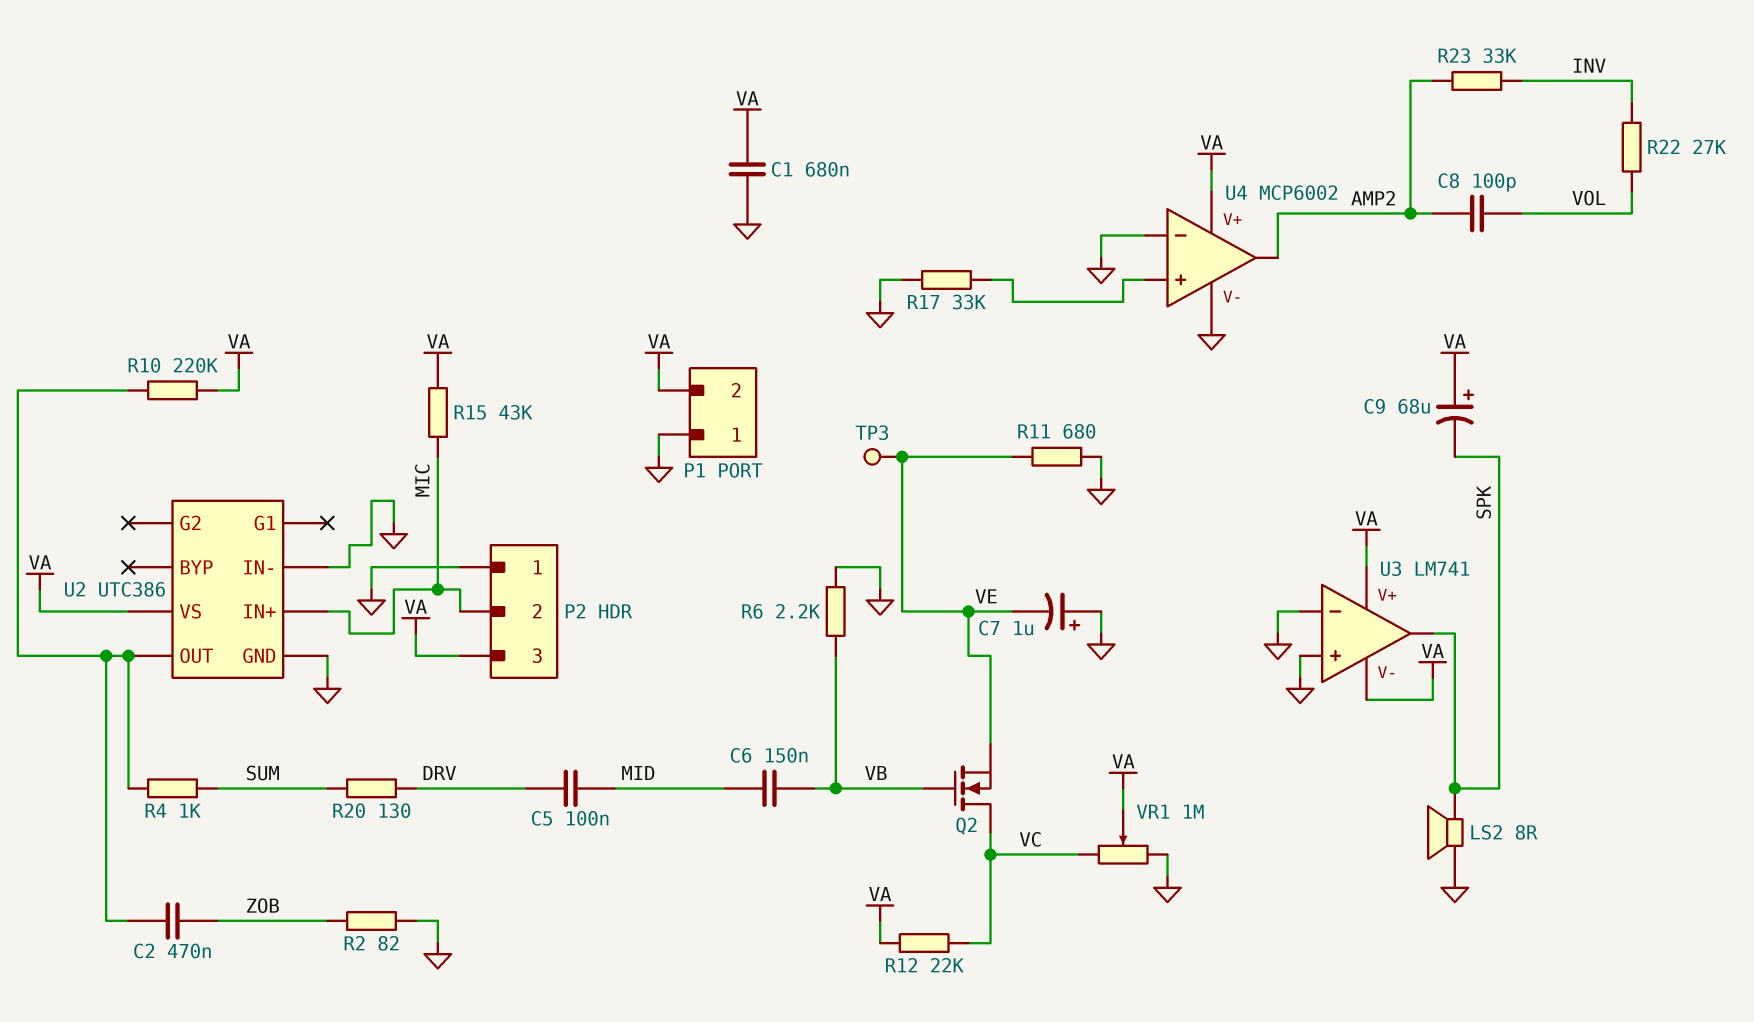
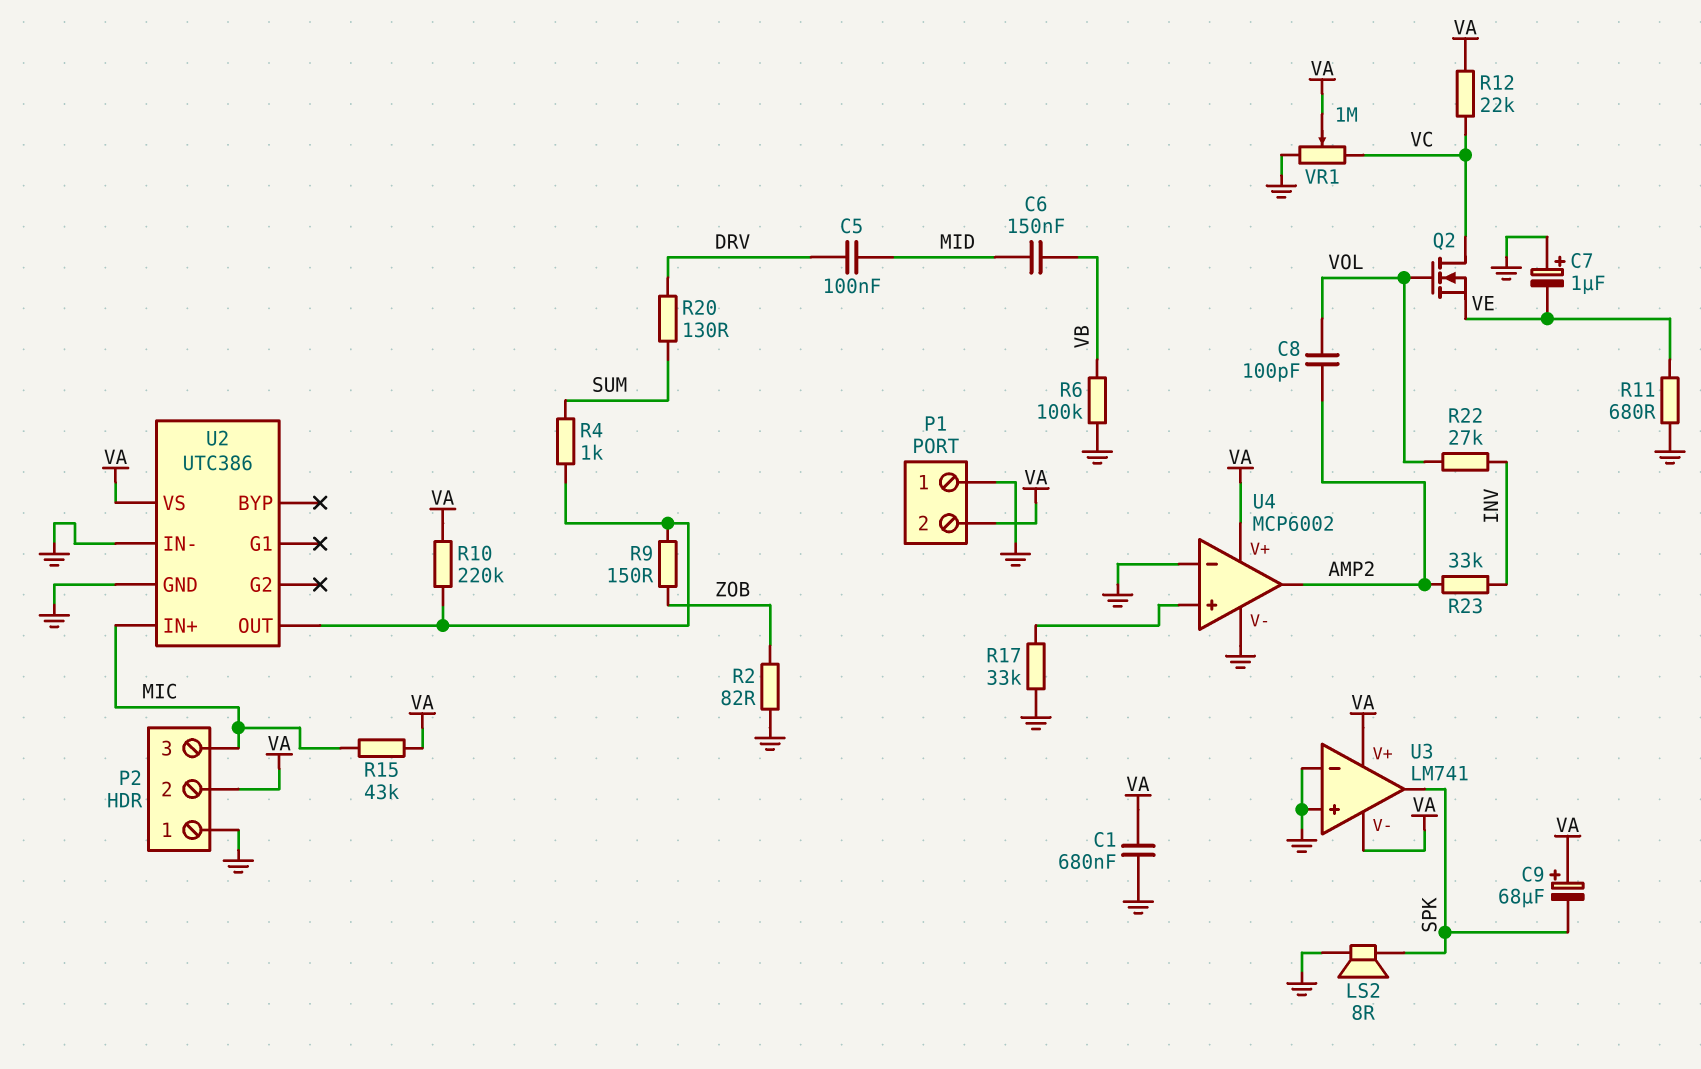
C2: 470nF (U2/OUT, ZOB) -> none
P2 pin 2: MIC -> VA
P2 pin 3: VA -> MIC
Q2: NMOS (G VB, D VC, S VE) -> NMOS (G VOL, D VC, S VE)
R6: 2.2k (GND, VB) -> 100k (GND, VB)
R9: none -> 150 (U2/OUT, ZOB)
TP3: test point (VE) -> none

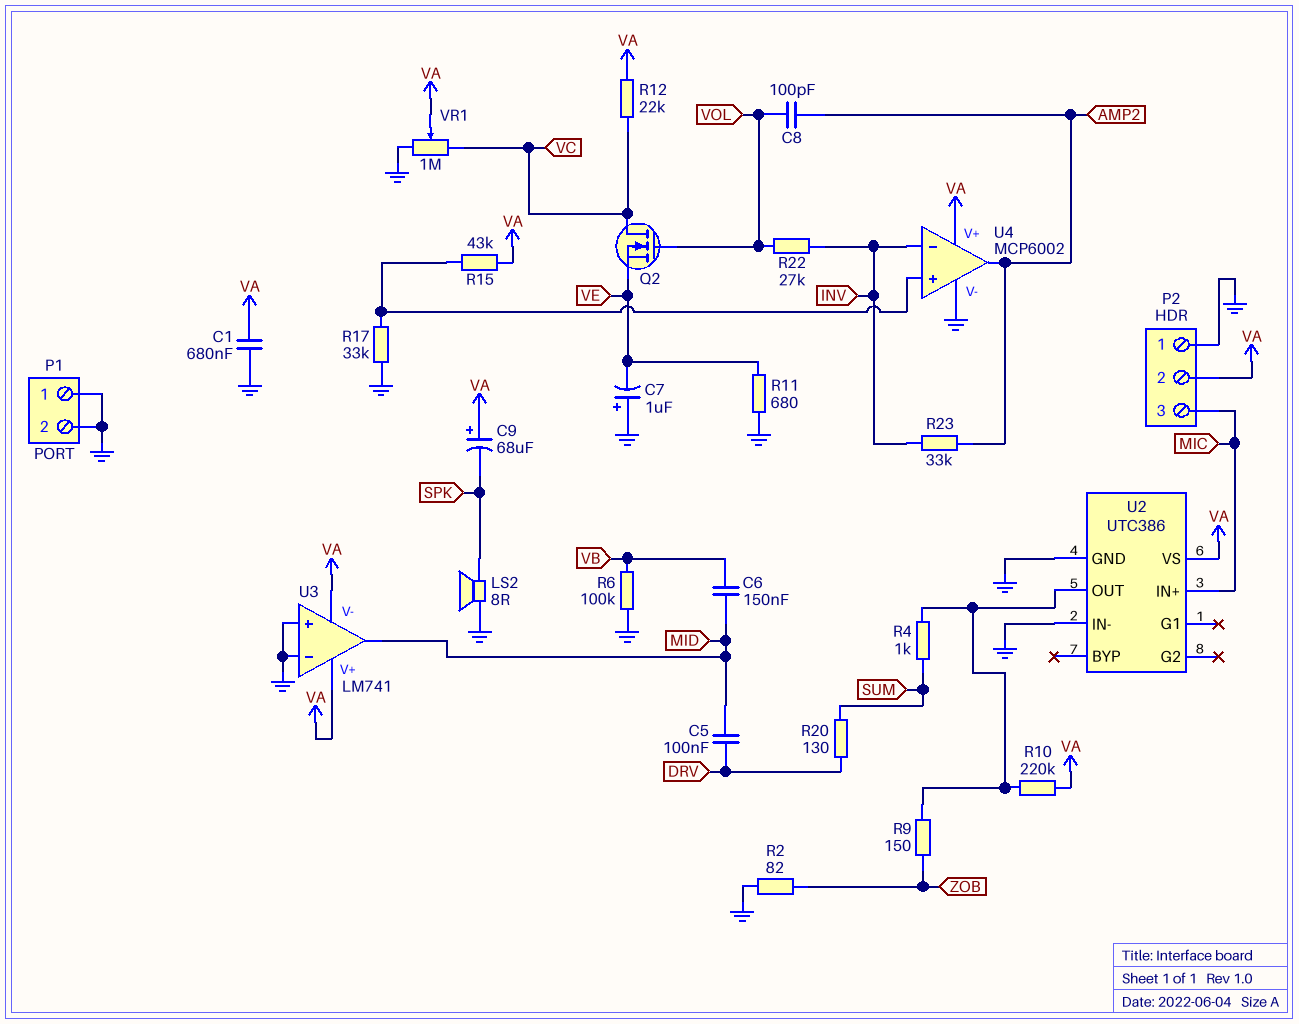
P1 pin 2: VA -> GND
R15: 43k (MIC, VA) -> 43k (U4/in+, VA)
U3 pin out: SPK -> MID
U4 pin in-: GND -> INV

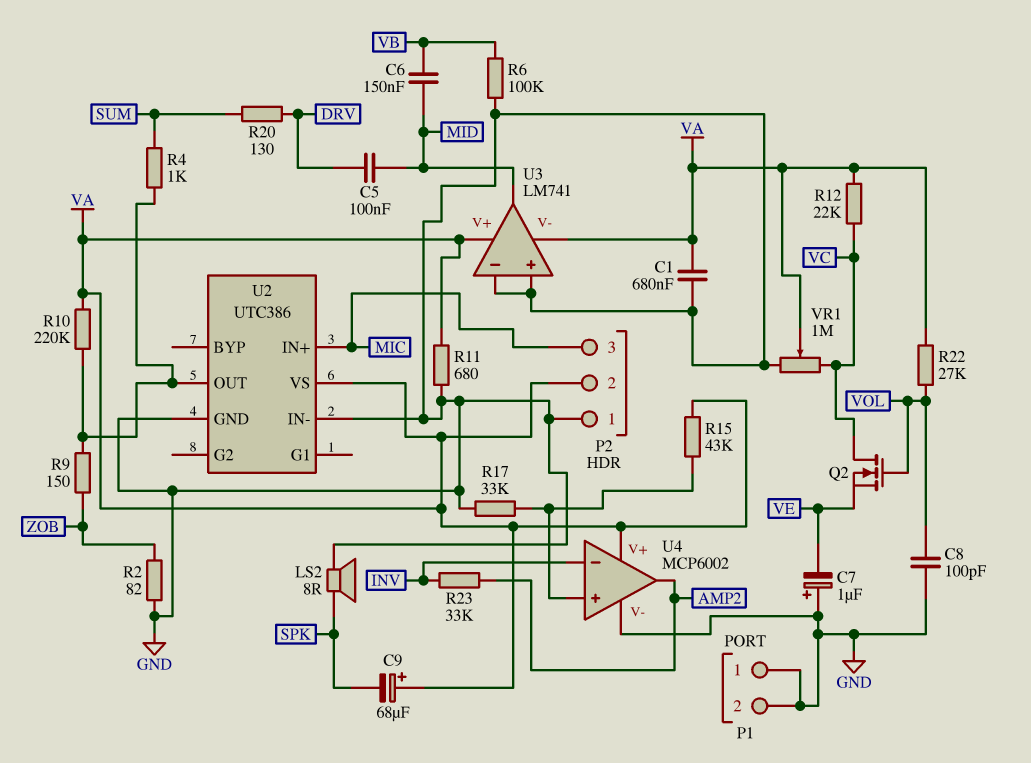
C8: 100pF (AMP2, VOL) -> 100pF (GND, VOL)
R11: 680 (GND, VE) -> 680 (GND, VA)
R22: 27k (INV, VOL) -> 27k (VA, VOL)

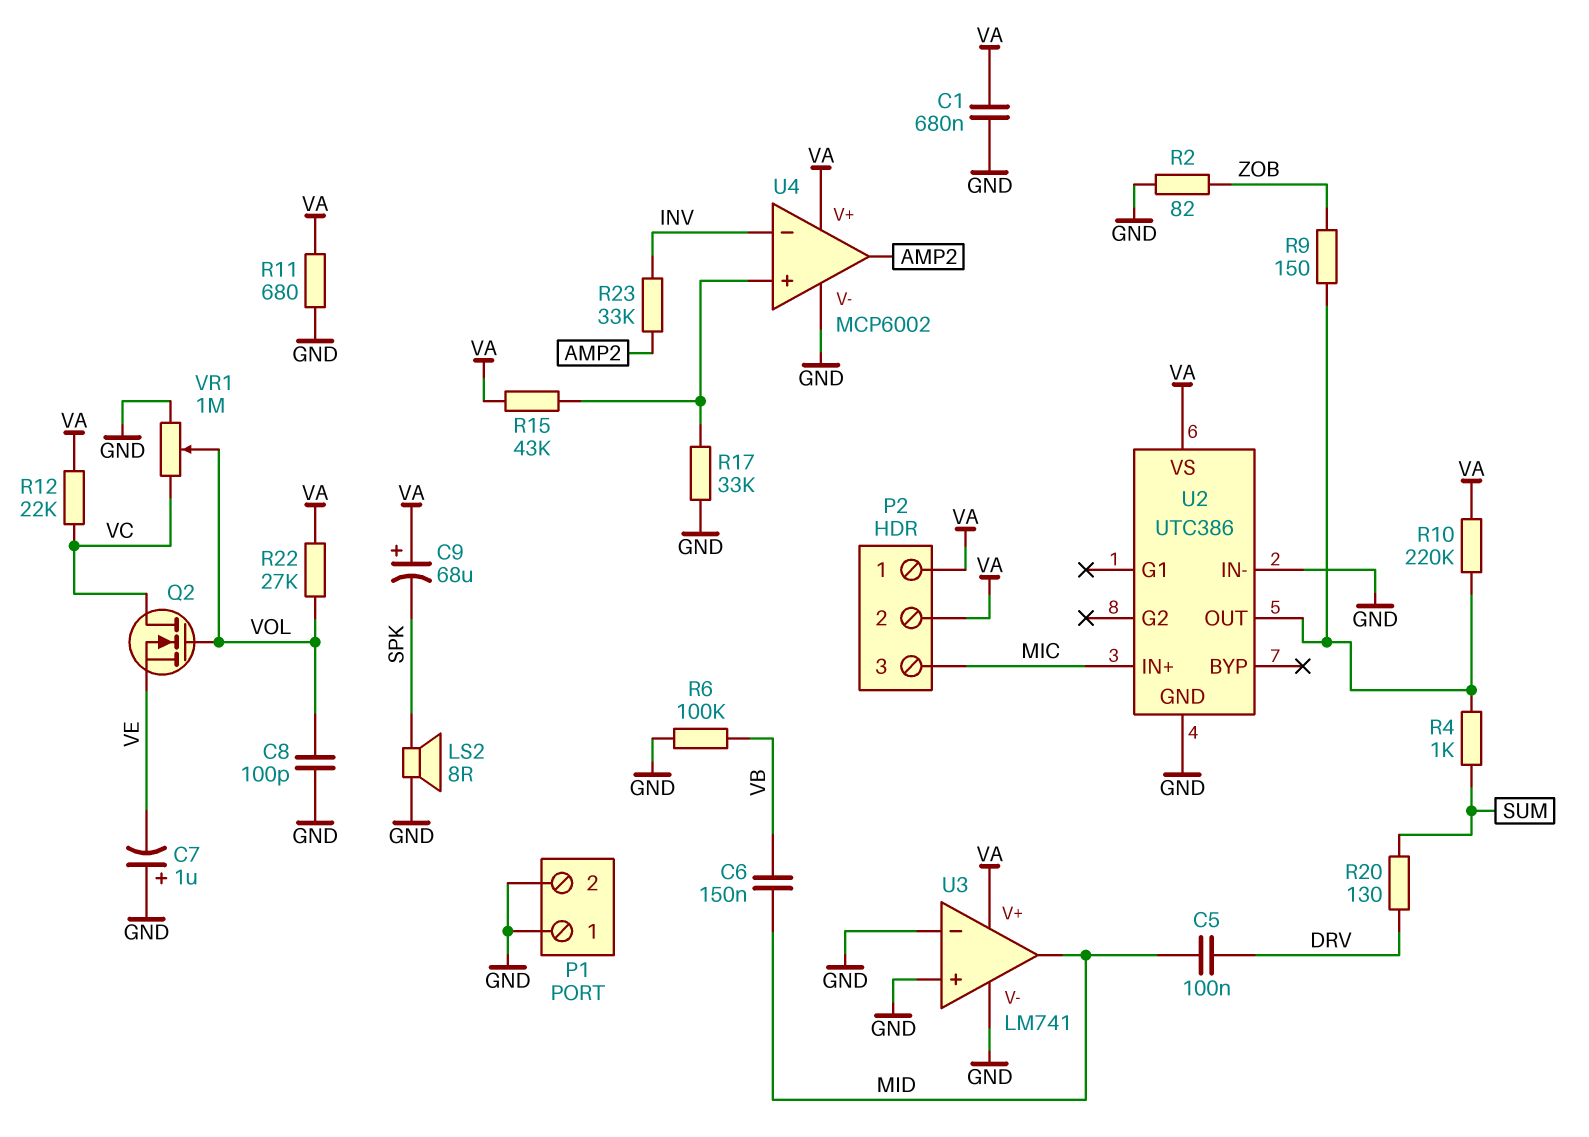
P2 pin 1: GND -> VA
U3 pin V-: VA -> GND
VR1: 1M (GND, VC, wiper VA) -> 1M (GND, VC, wiper VOL)

